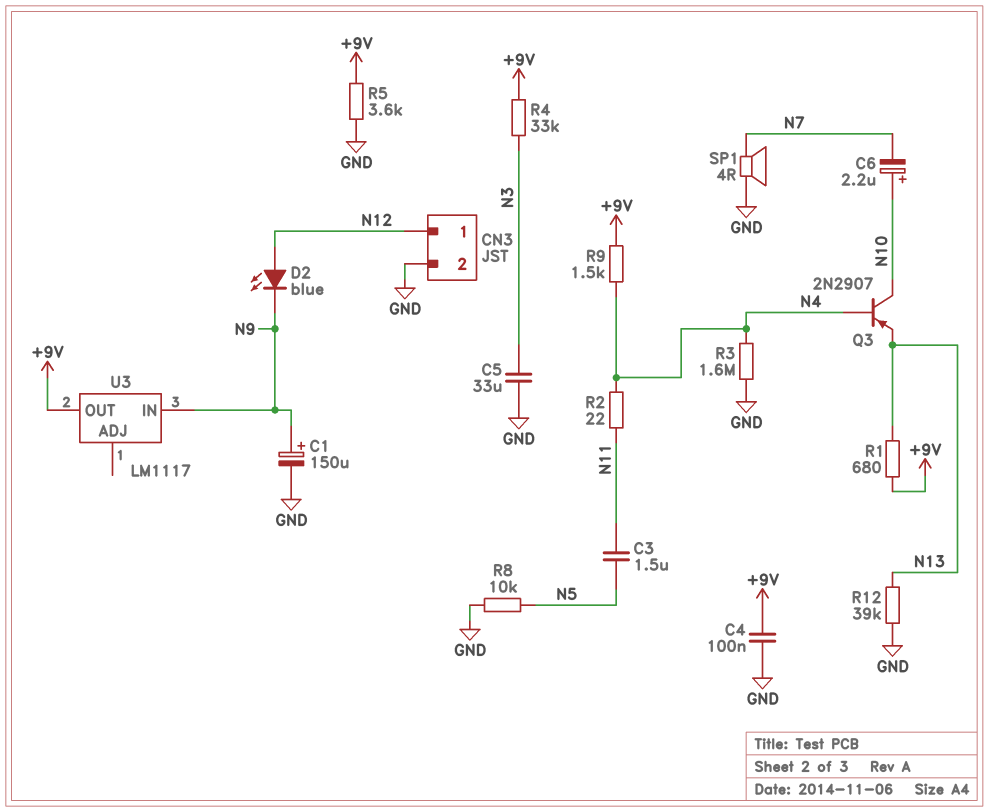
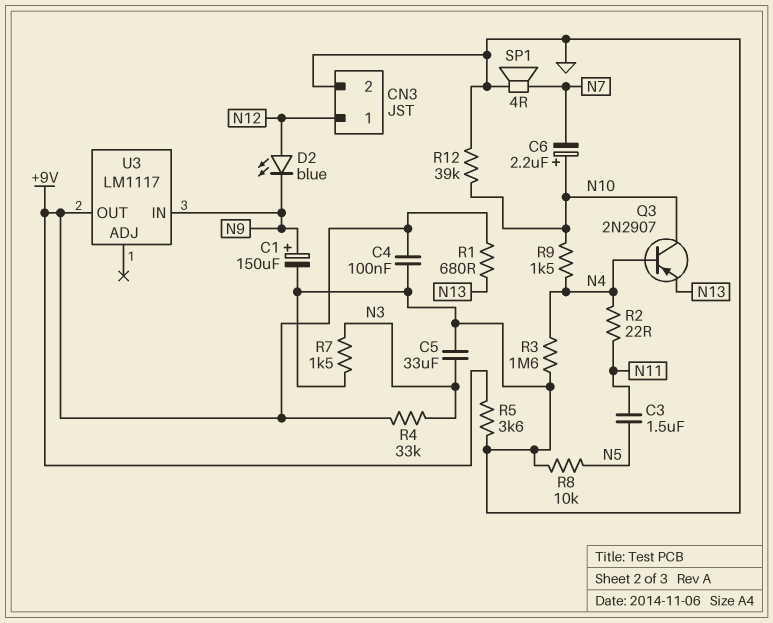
R7: none -> 1.5k (GND, N3)
R9: 1.5k (+9V, N4) -> 1.5k (N4, N10)
R12: 39k (GND, N13) -> 39k (GND, N10)

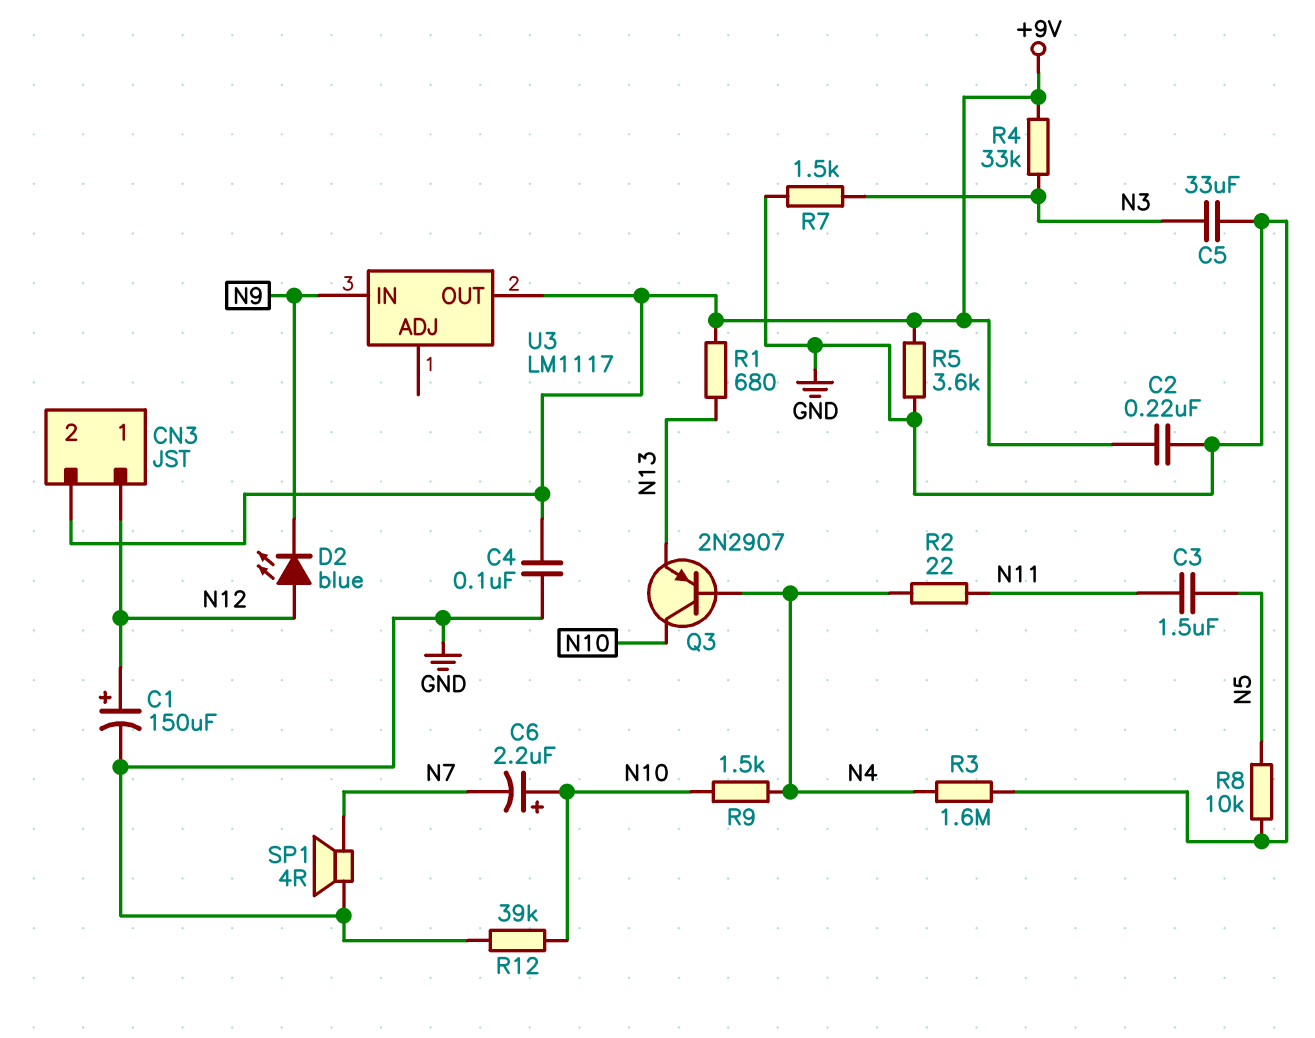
C1: 150uF (plus N9, minus GND) -> 150uF (plus N12, minus GND)
C2: none -> 220nF (+9V, GND)
CN3 pin 2: GND -> +9V

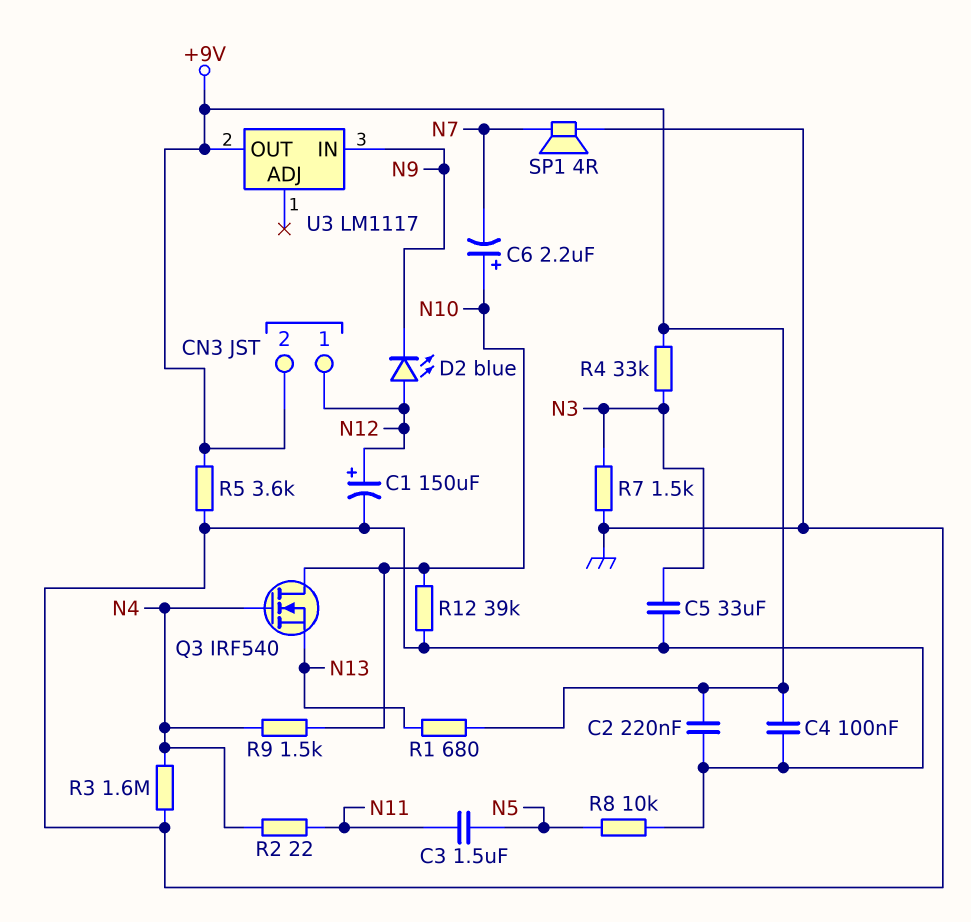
Q3: PNP 2N2907 (B N4, C N10, E N13) -> NMOS IRF540 (G N4, D N10, S N13)

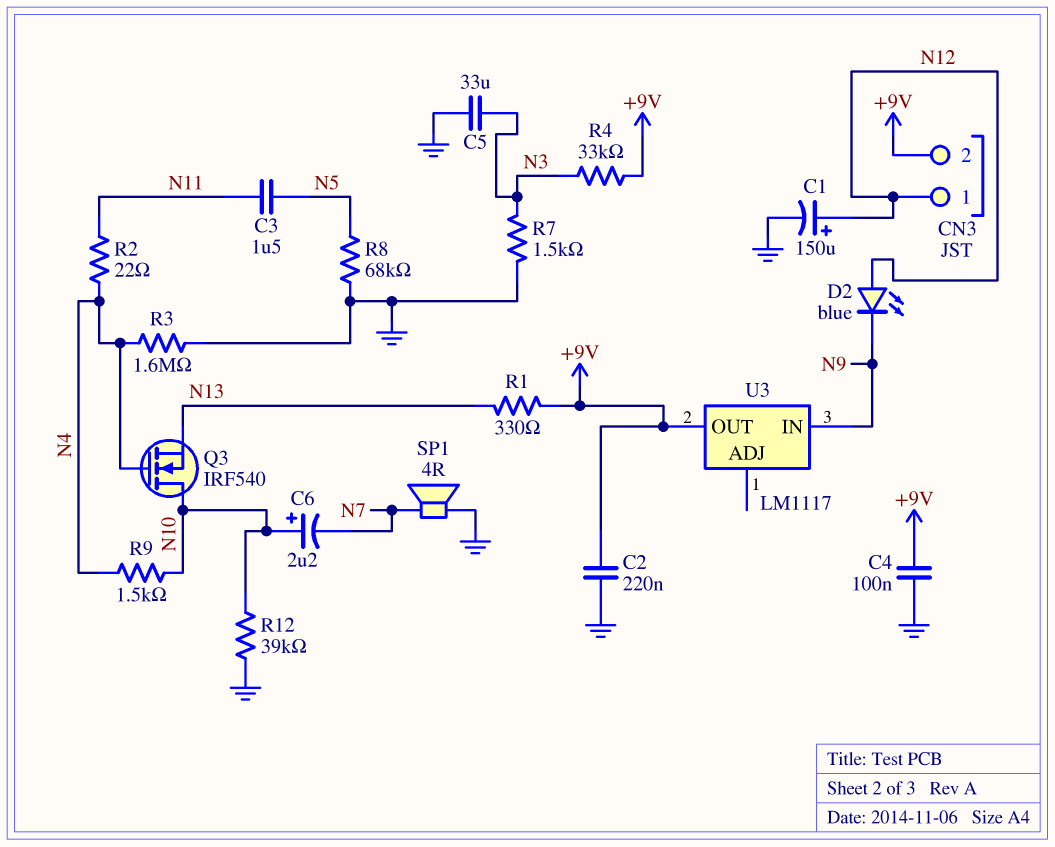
R1: 680 (+9V, N13) -> 330 (+9V, N13)
R5: 3.6k (+9V, GND) -> none
R8: 10k (GND, N5) -> 68k (GND, N5)

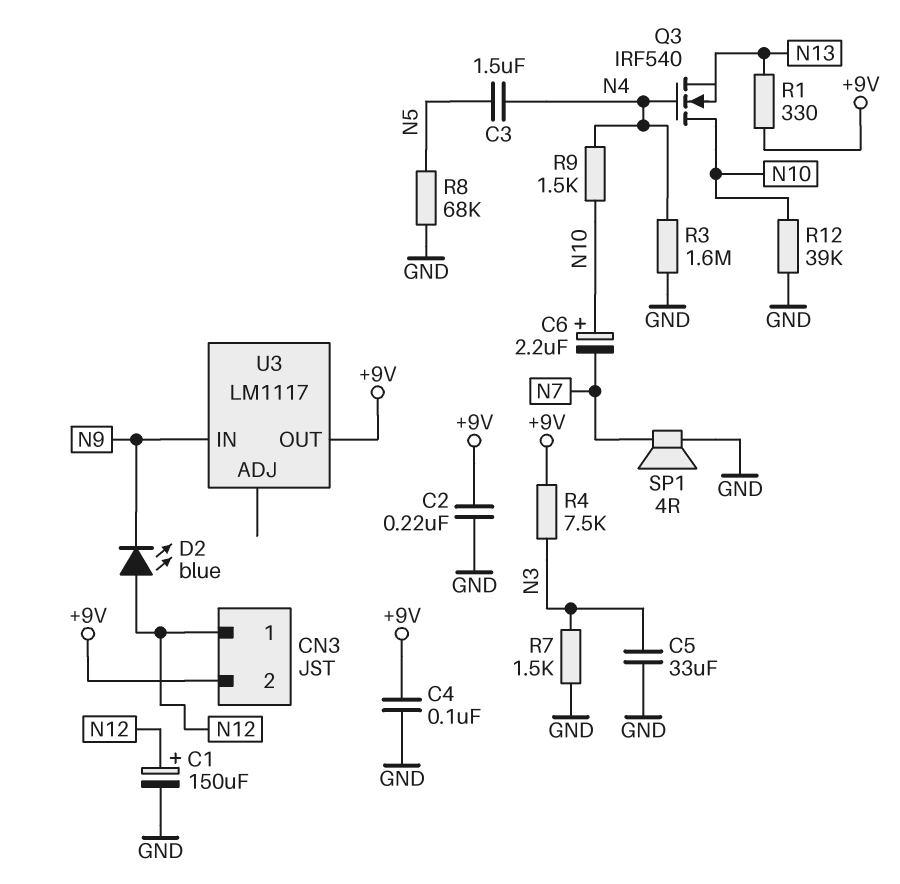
C3: 1.5uF (N5, N11) -> 1.5uF (N4, N5)
R2: 22 (N4, N11) -> none
R4: 33k (+9V, N3) -> 7.5k (+9V, N3)

